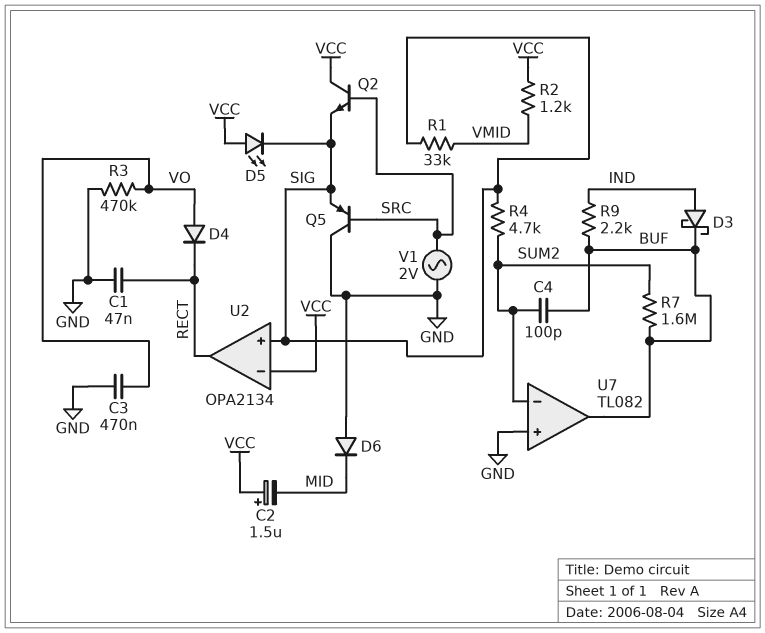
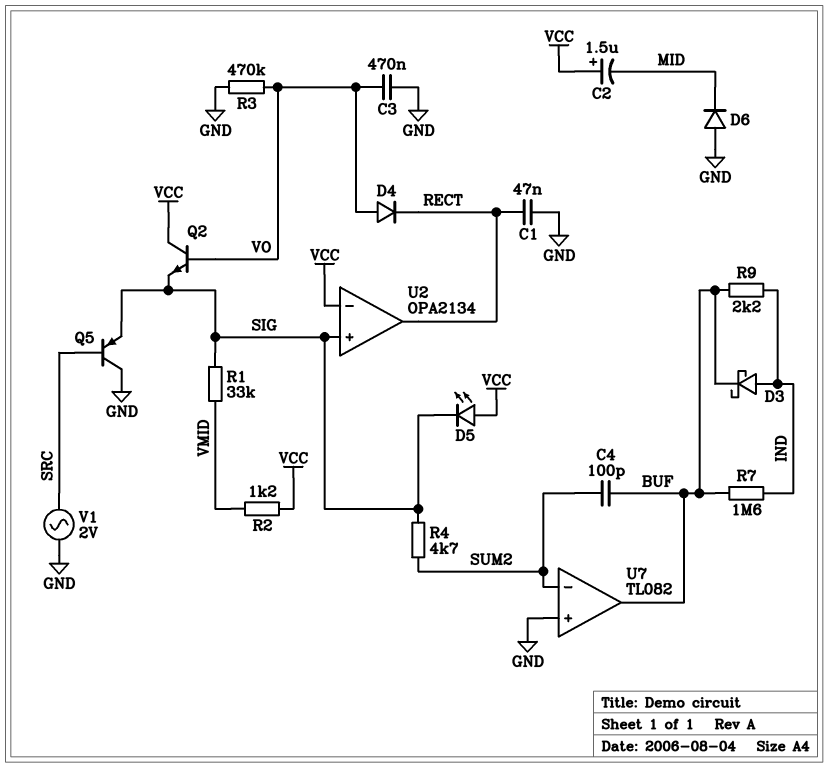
Q2: NPN (B SRC, C VCC, E SIG) -> NPN (B VO, C VCC, E SIG)
R7: 1.6M (BUF, SUM2) -> 1.6M (BUF, IND)

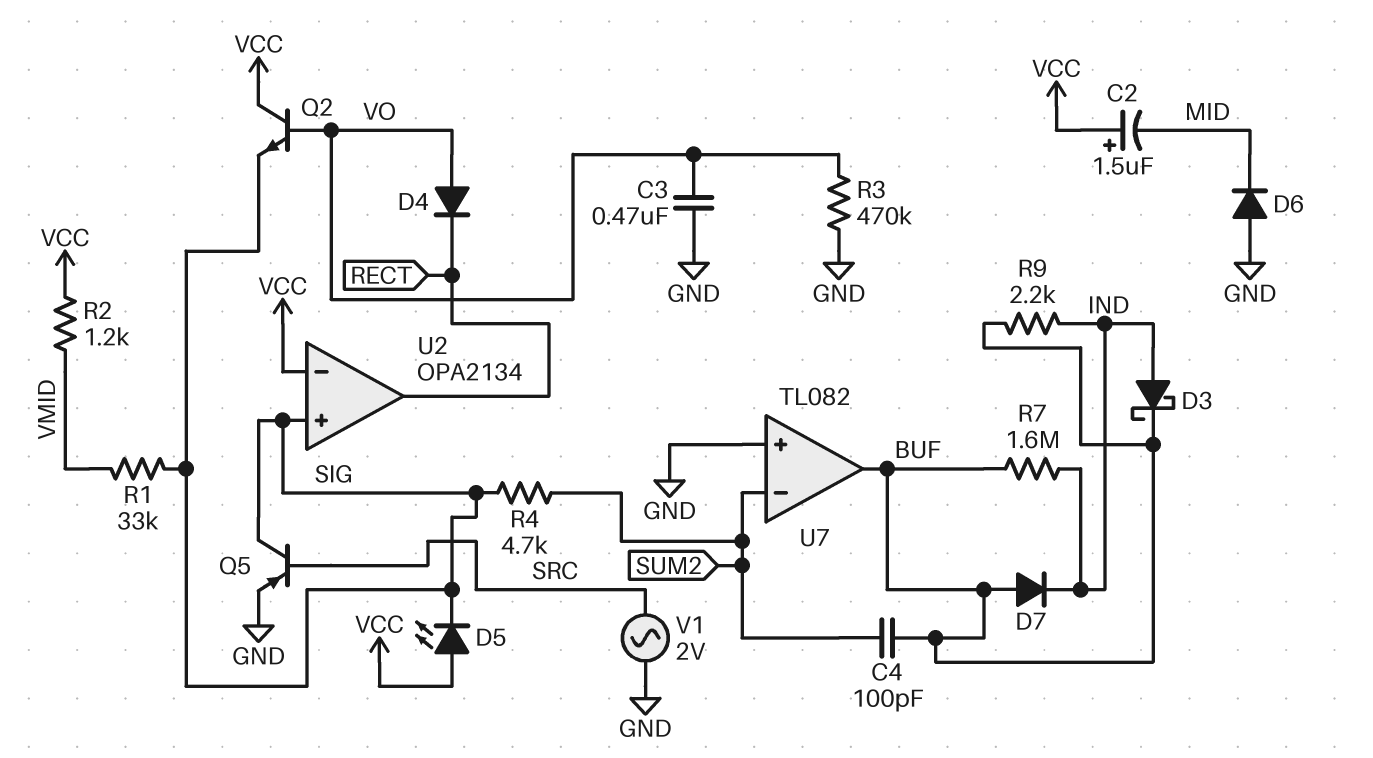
C1: 47nF (GND, RECT) -> none
D7: none -> diode (A BUF, K IND)
Q5: PNP (B SRC, C GND, E SIG) -> PNP (B SRC, C SIG, E GND)

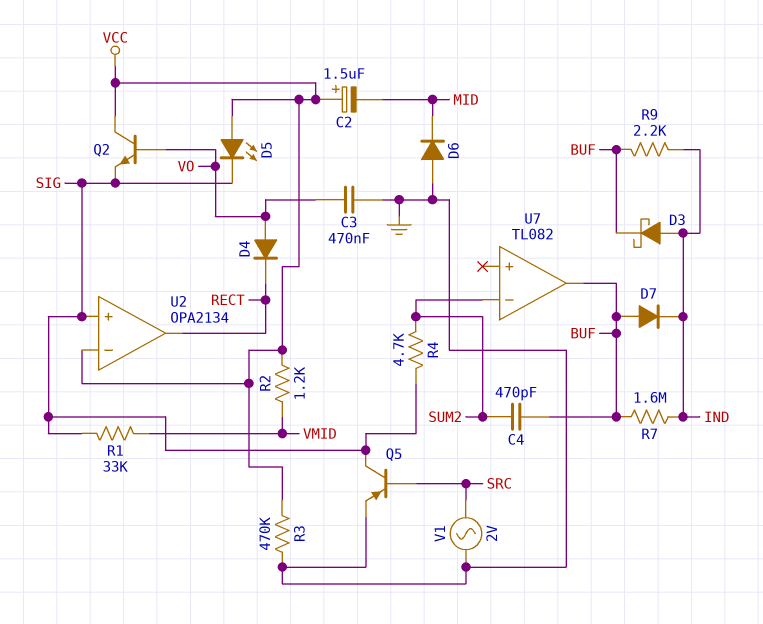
C4: 100pF (BUF, SUM2) -> 470pF (BUF, SUM2)
R3: 470k (GND, VO) -> 470k (GND, VCC)
U7 pin in+: GND -> none

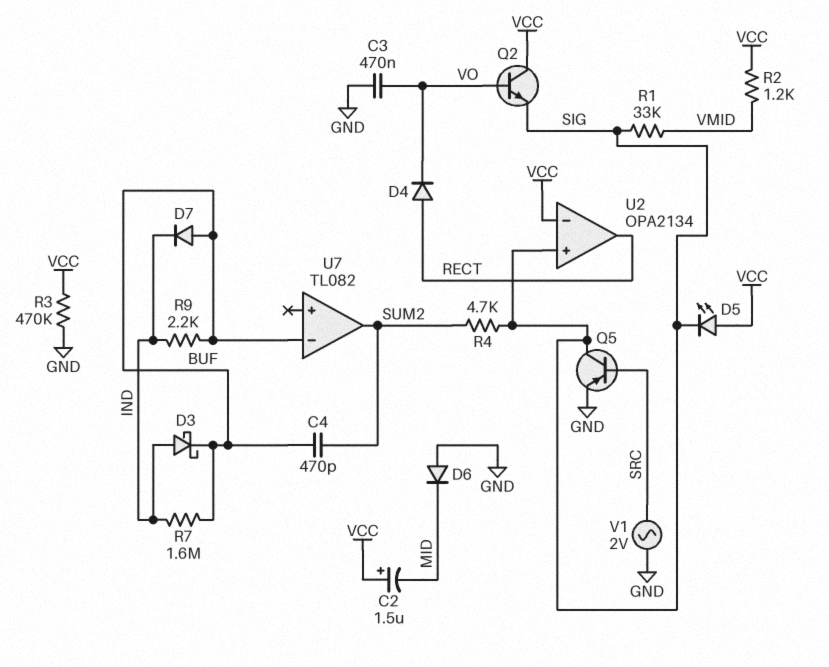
D4: diode (A VO, K RECT) -> diode (A RECT, K VO)
U7 pin in-: SUM2 -> BUF
U7 pin out: BUF -> SUM2

